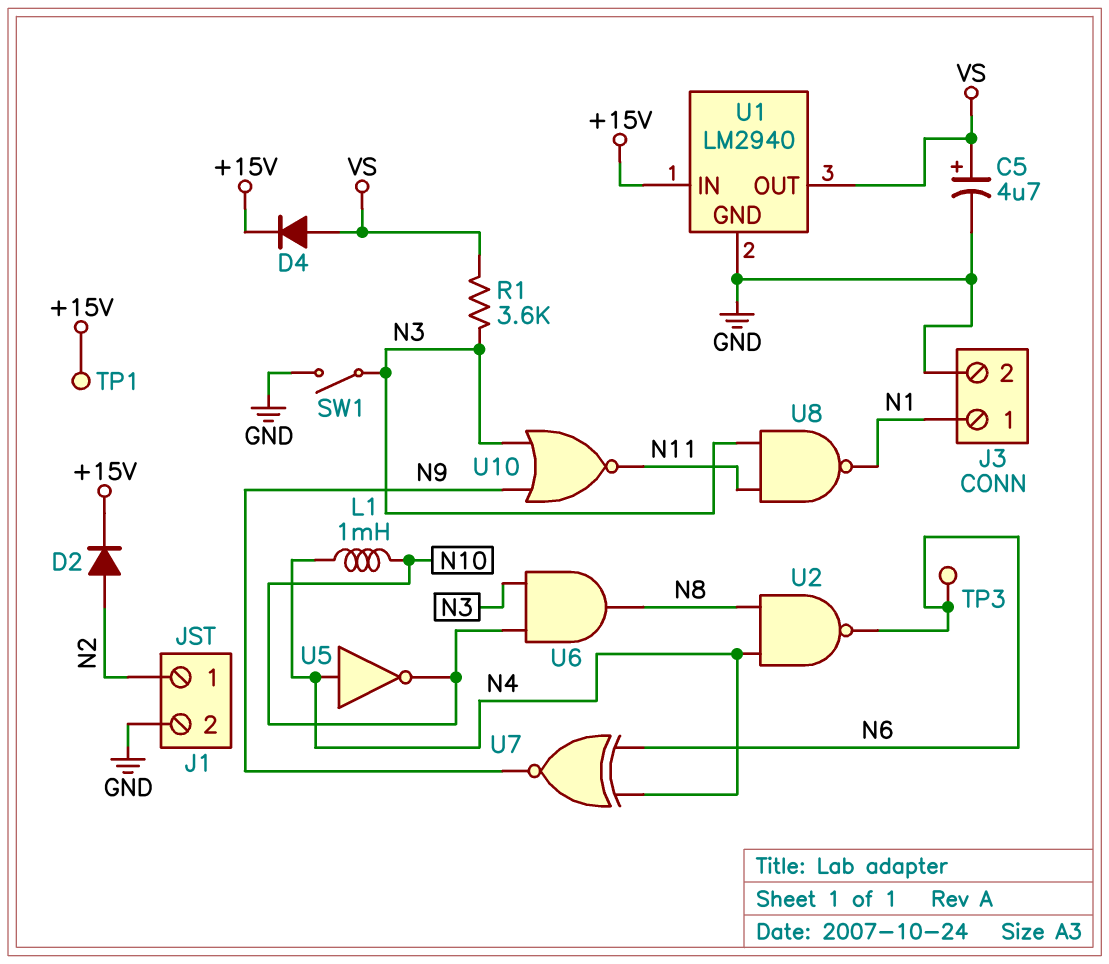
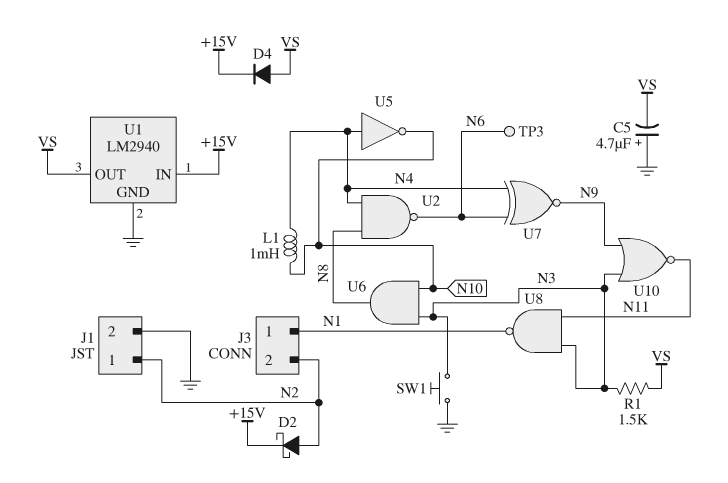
C5: 4.7uF (plus VS, minus GND) -> 4.7uF (plus GND, minus VS)
D2: diode (A N2, K +15V) -> schottky (A N2, K +15V)
J3 pin 2: GND -> N2
R1: 3.6k (N3, VS) -> 1.5k (N3, VS)
SW1: switch (GND, N3) -> button (GND, N3)
TP1: test point (+15V) -> none

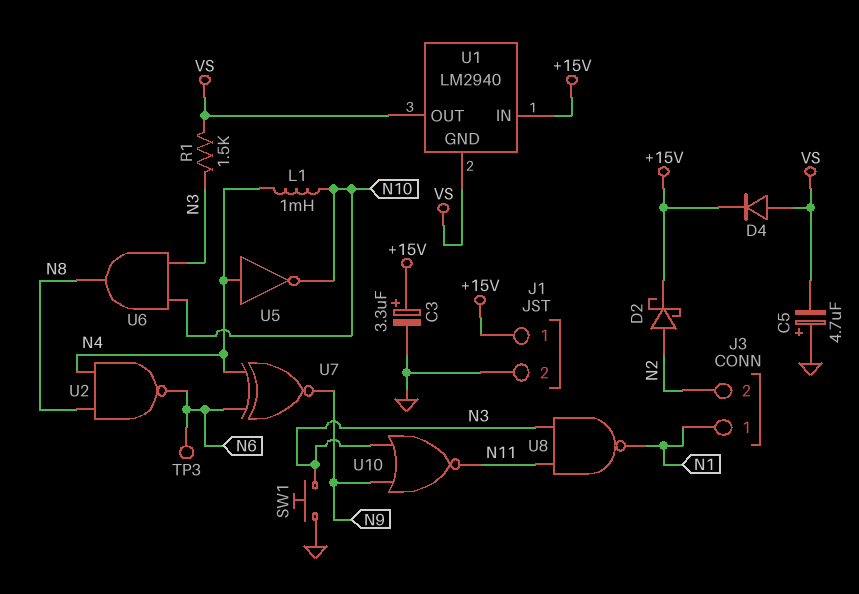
C3: none -> 3.3uF (plus +15V, minus GND)
J1 pin 1: N2 -> +15V
U1 pin GND: GND -> VS

